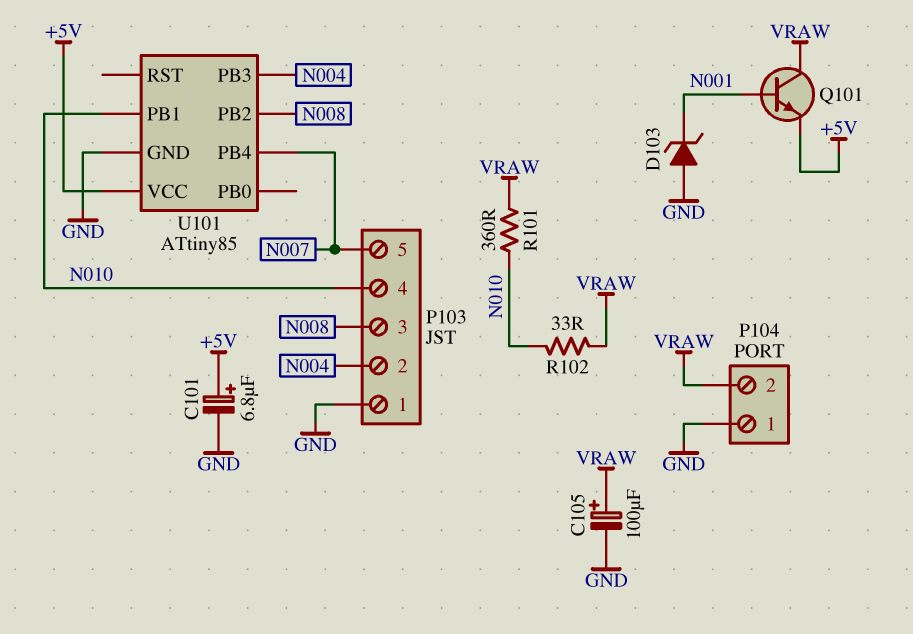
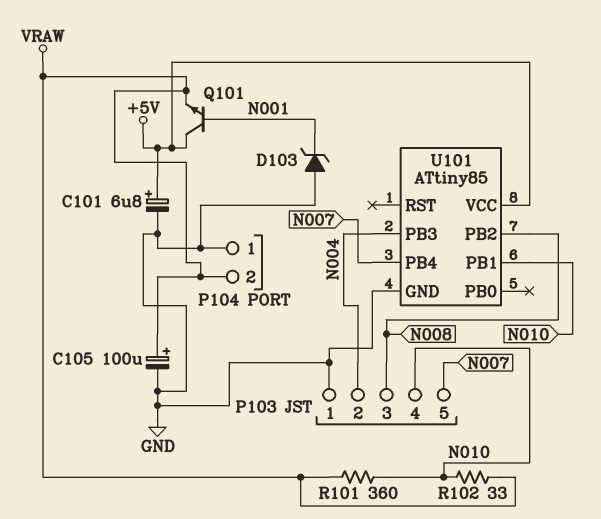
Q101: NPN (B N001, C VRAW, E +5V) -> NPN (B N001, C +5V, E VRAW)

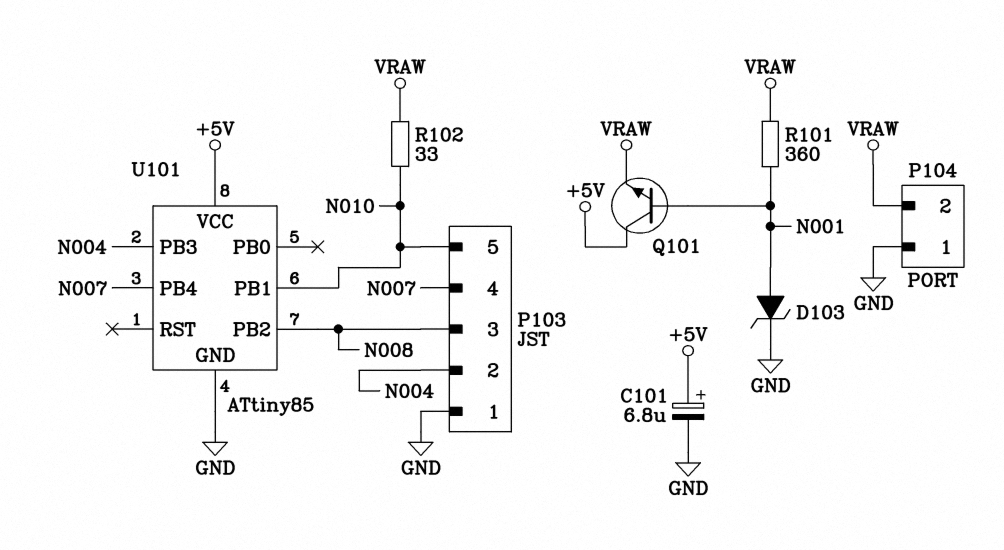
C105: 100uF (plus VRAW, minus GND) -> none
D103: zener (A GND, K N001) -> zener (A N001, K GND)
P103 pin 4: N010 -> N007
P103 pin 5: N007 -> N010
R101: 360 (N010, VRAW) -> 360 (N001, VRAW)

